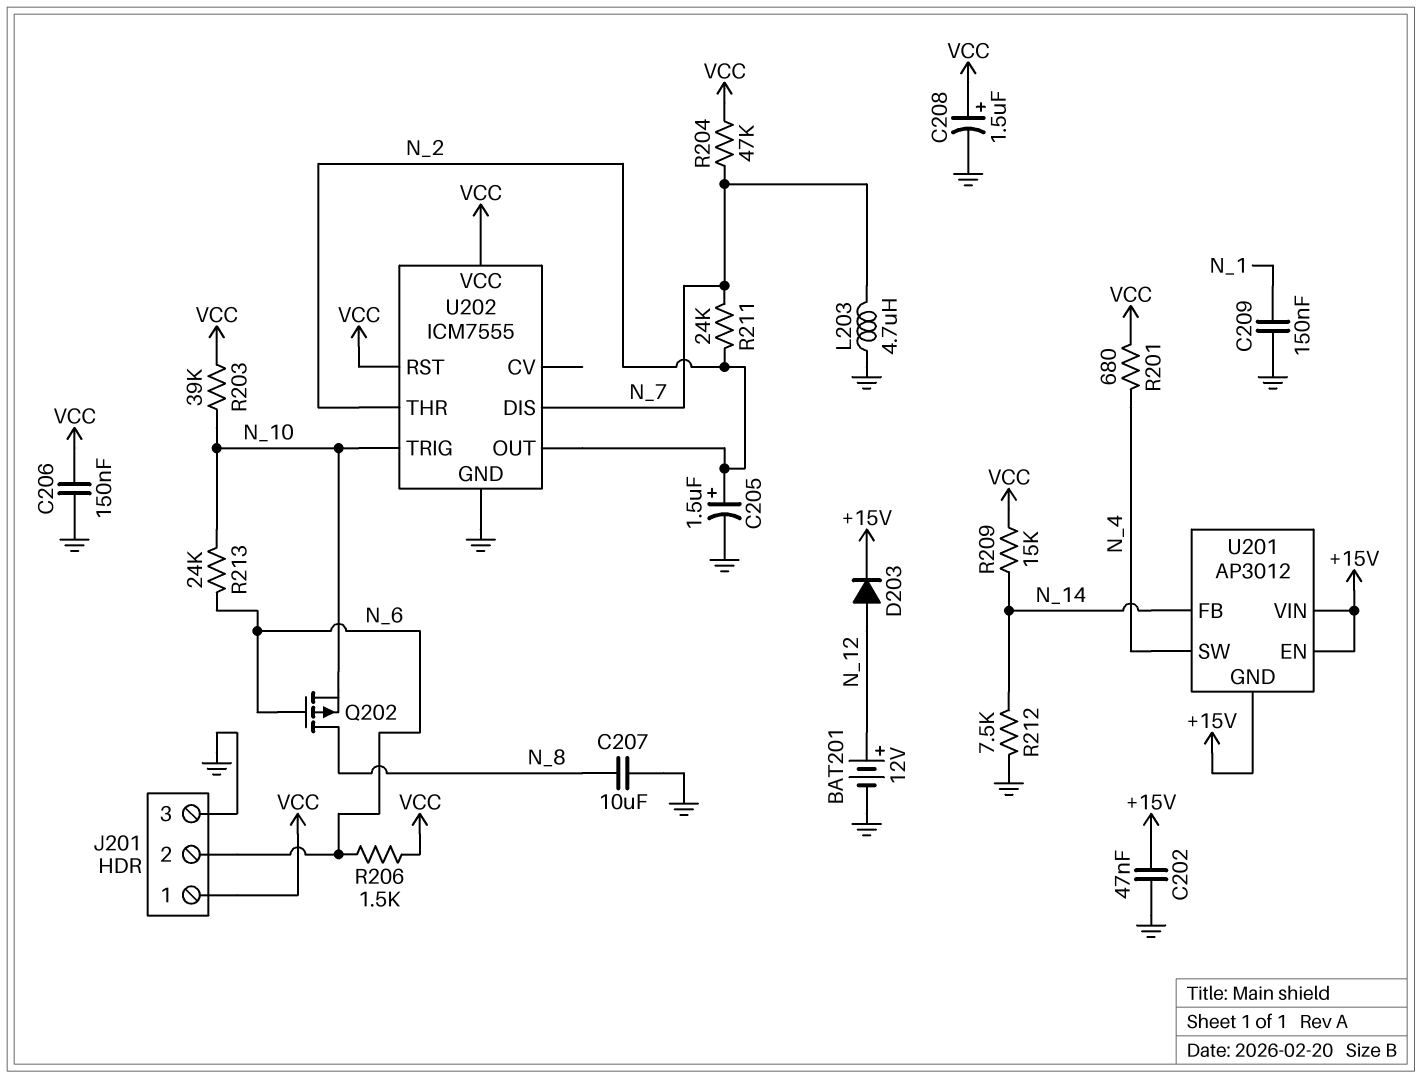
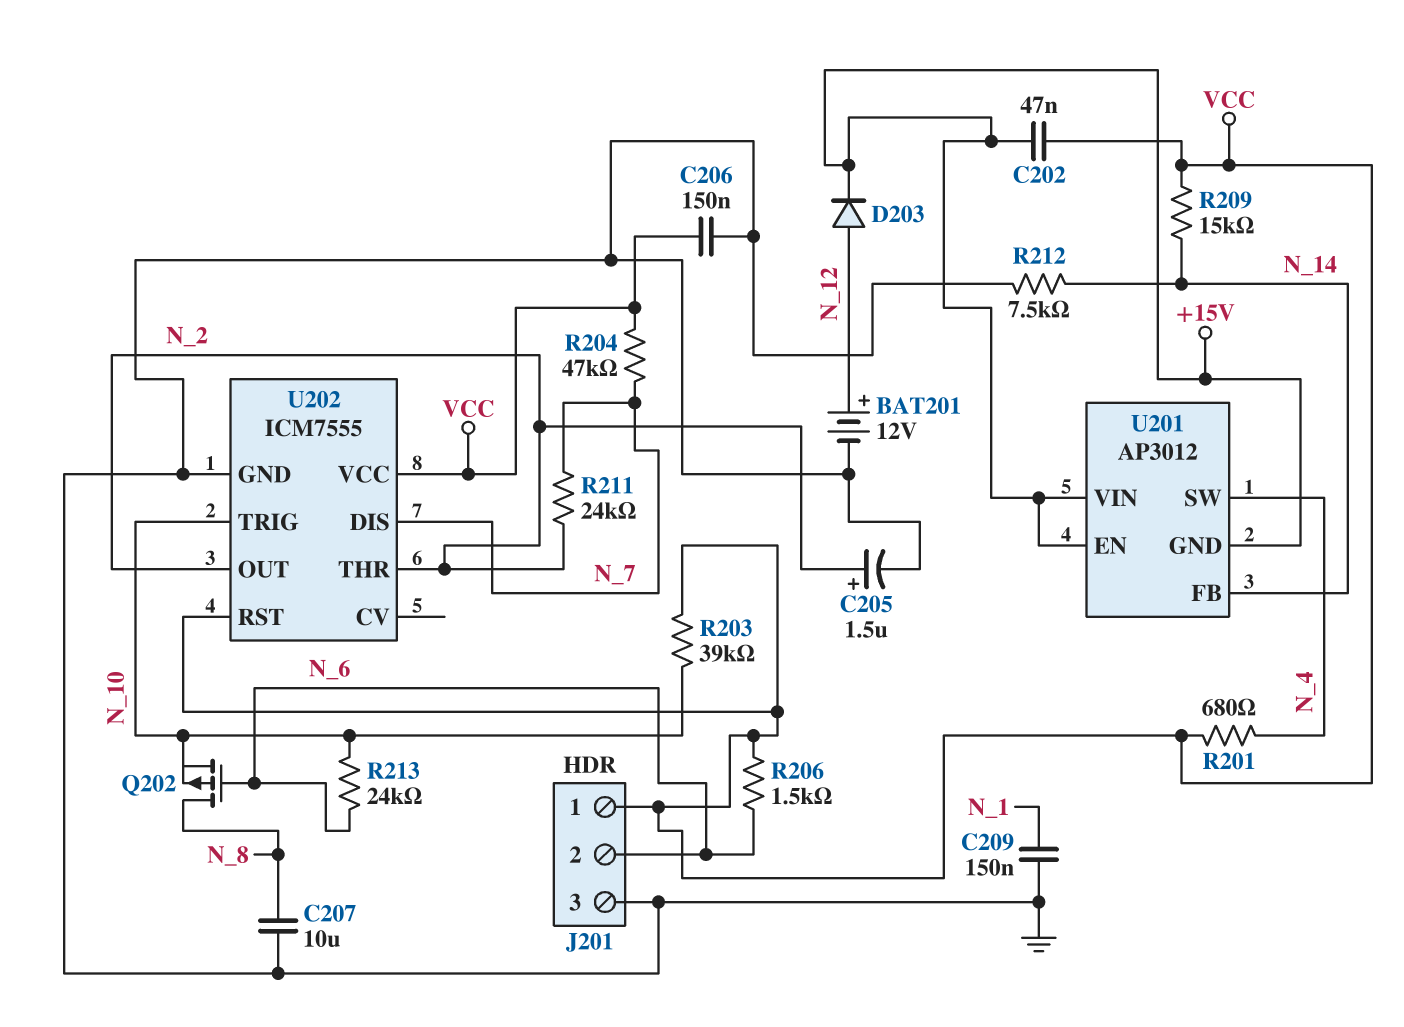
C202: 47nF (+15V, GND) -> 47nF (+15V, VCC)
C208: 1.5uF (plus VCC, minus GND) -> none
L203: 4.7uH (GND, N_7) -> none

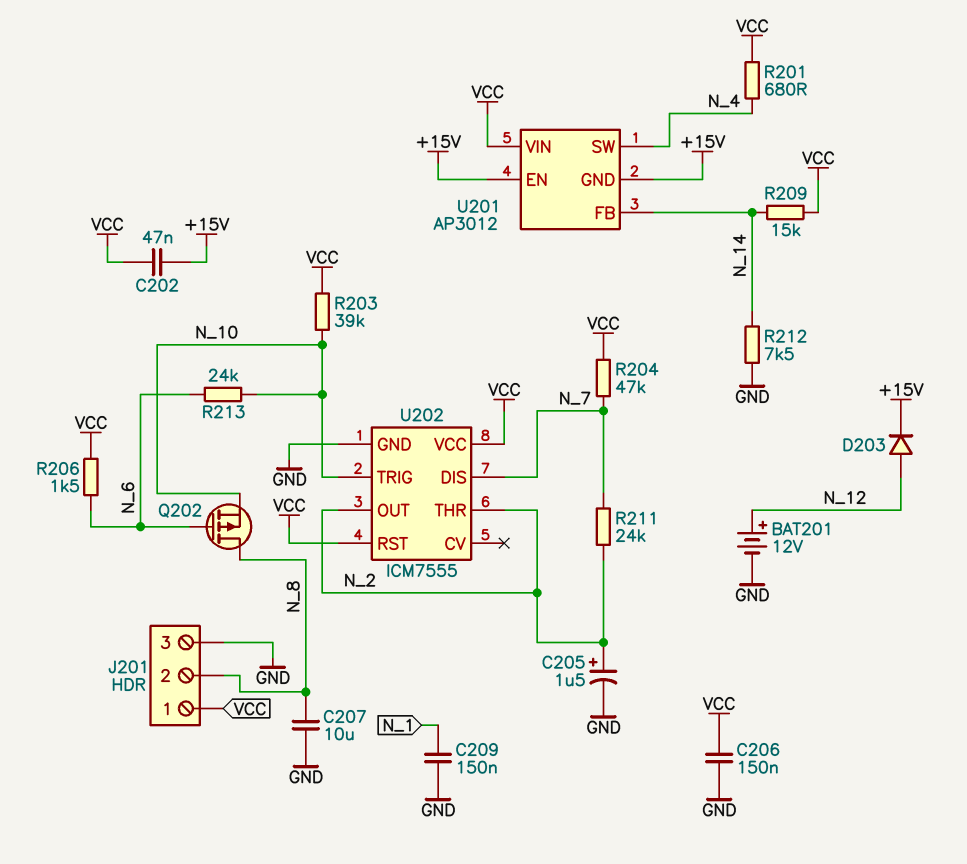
J201 pin 2: N_6 -> N_8
U201 pin VIN: +15V -> VCC

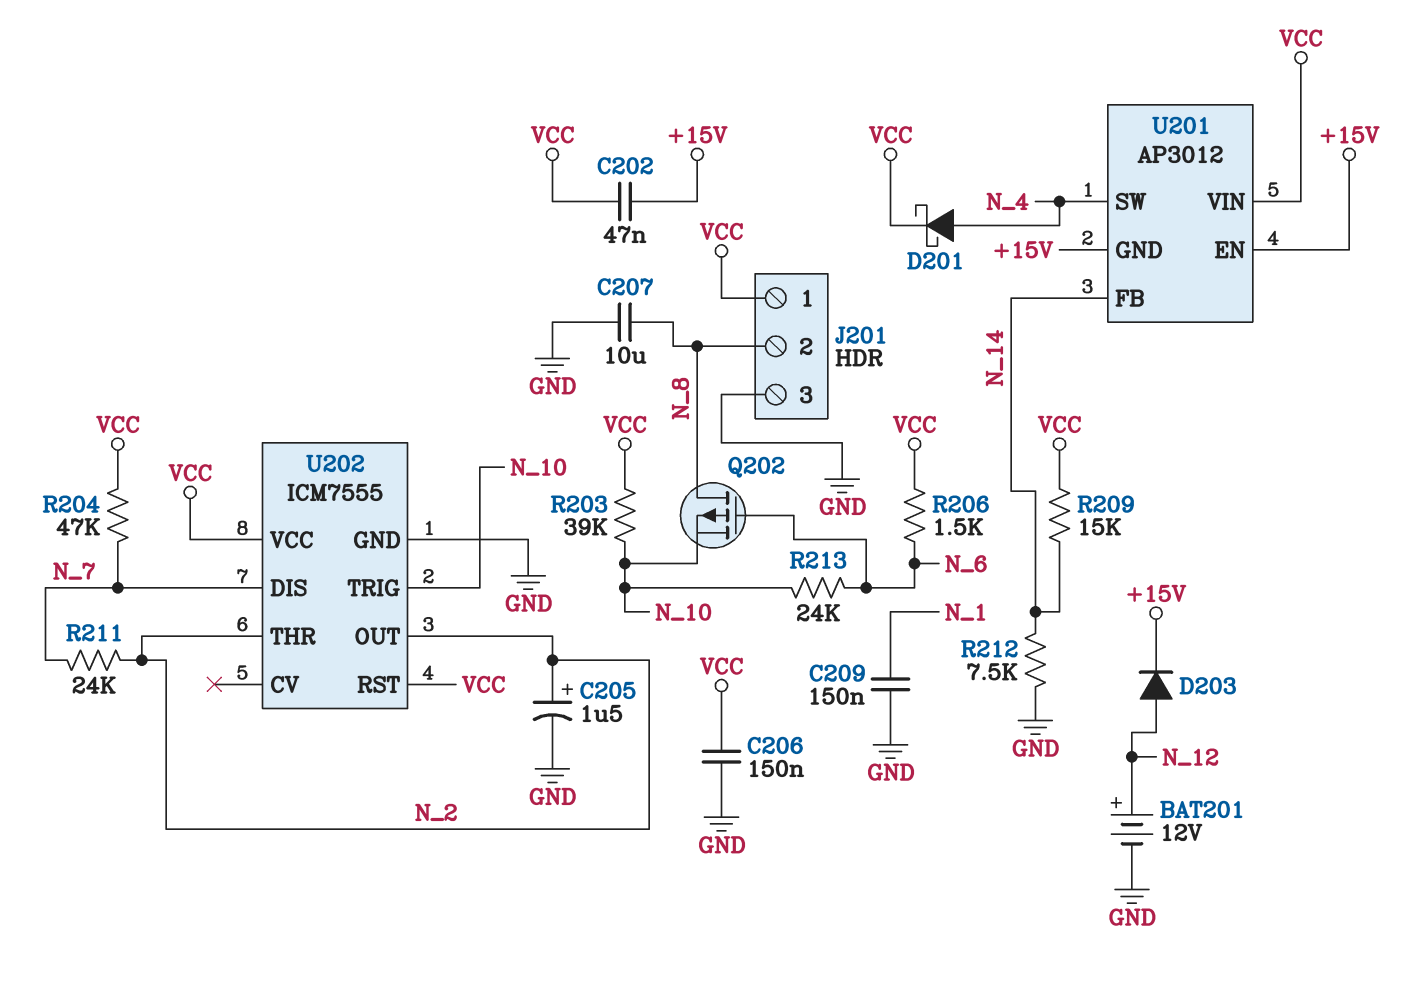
D201: none -> schottky (A N_4, K VCC)
R201: 680 (N_4, VCC) -> none

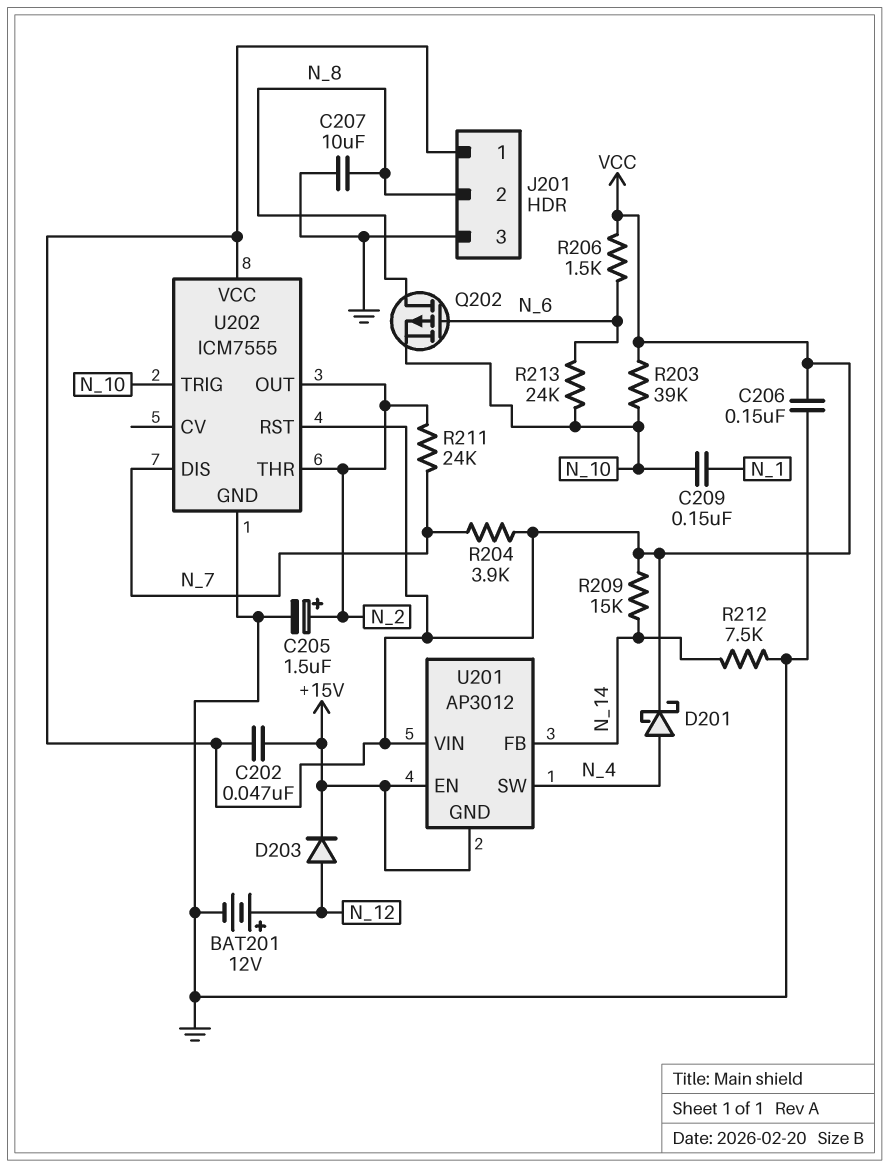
C209: 150nF (GND, N_1) -> 150nF (N_1, N_10)
R204: 47k (N_7, VCC) -> 3.9k (N_7, VCC)

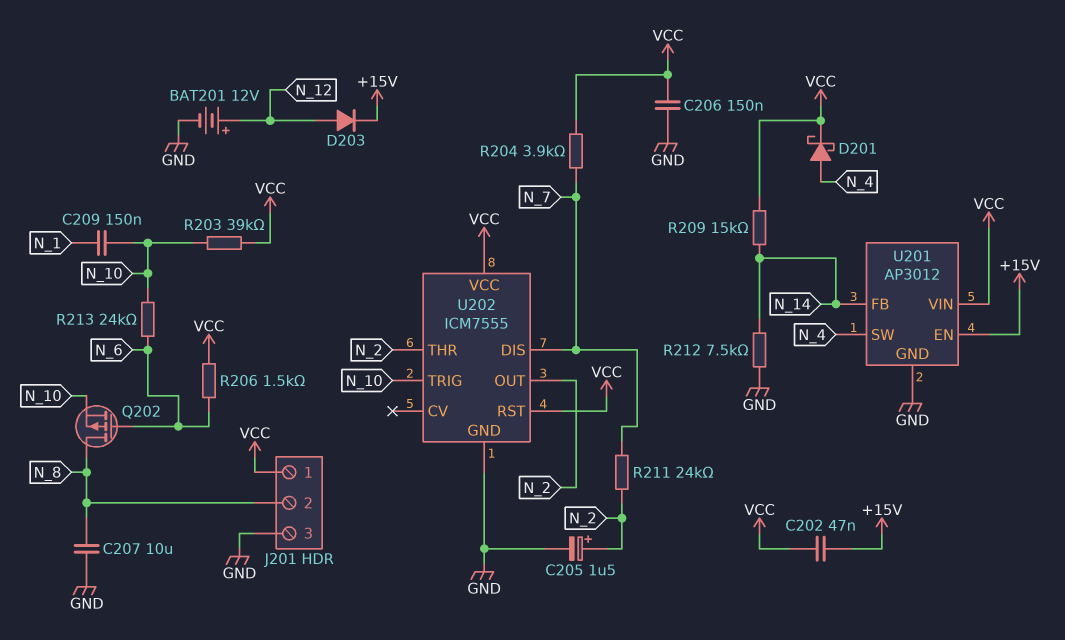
U201 pin GND: +15V -> GND

